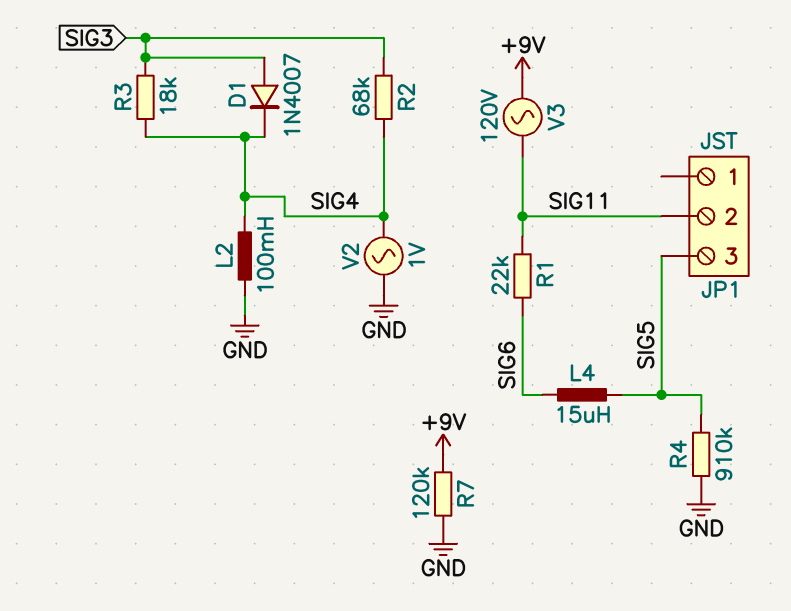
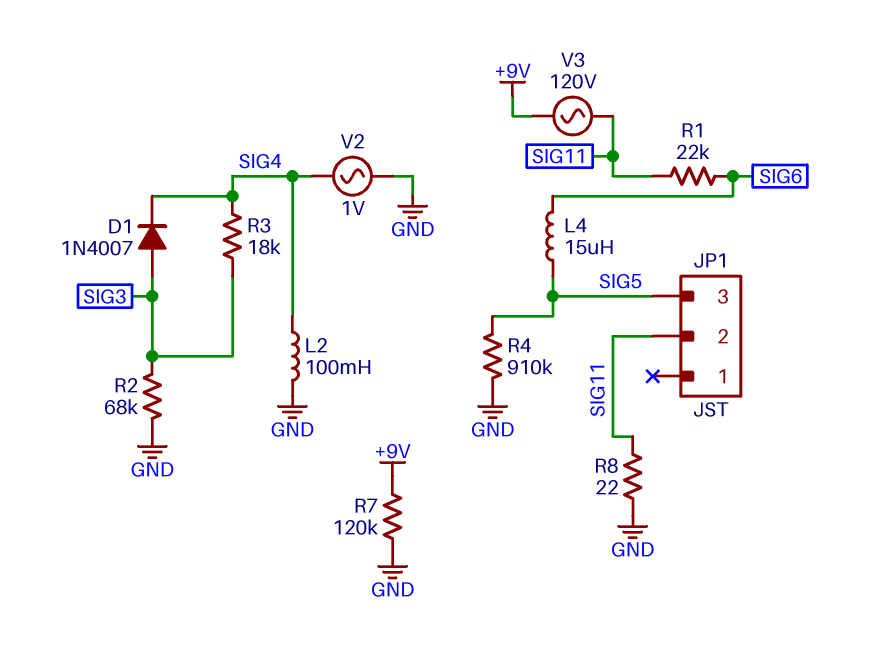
R2: 68k (SIG3, SIG4) -> 68k (GND, SIG3)
R8: none -> 22 (GND, SIG11)

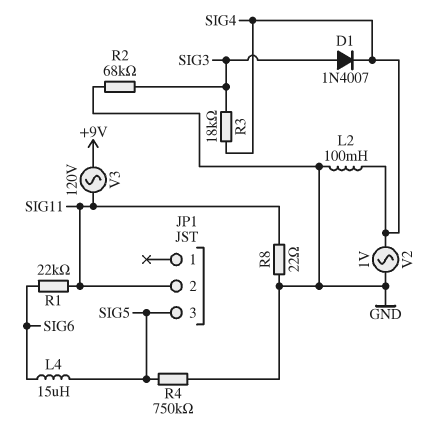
R4: 910k (GND, SIG5) -> 750k (GND, SIG5)
R7: 120k (+9V, GND) -> none

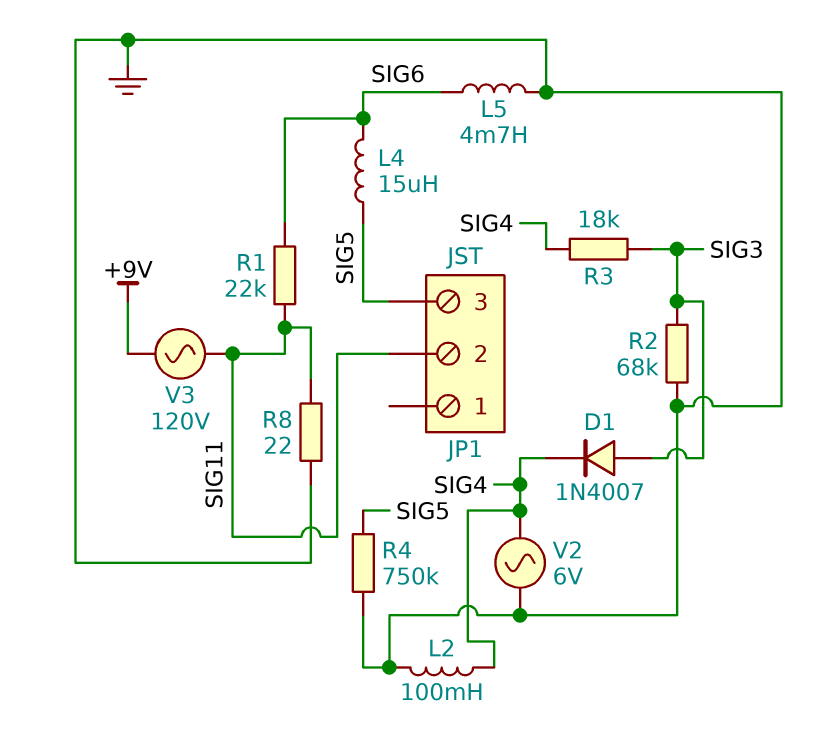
L5: none -> 4.7mH (GND, SIG6)
V2: AC 1V (GND, SIG4) -> AC 6V (GND, SIG4)

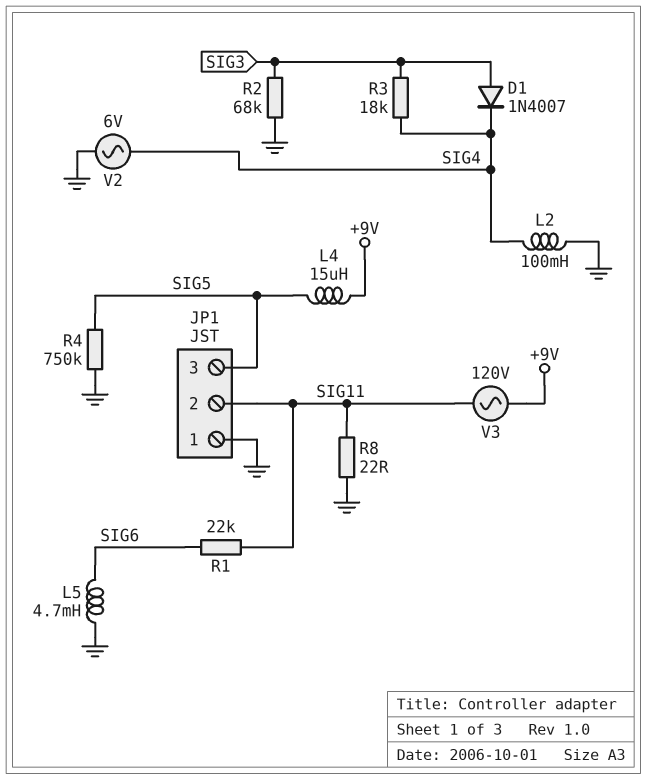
JP1 pin 1: none -> GND
L4: 15uH (SIG5, SIG6) -> 15uH (+9V, SIG5)

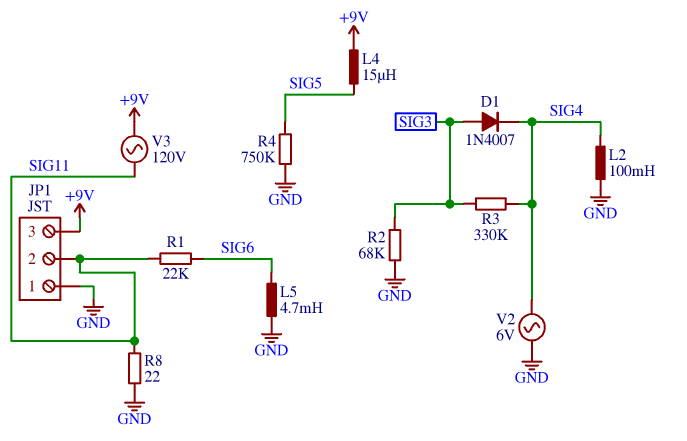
JP1 pin 3: SIG5 -> +9V
R3: 18k (SIG3, SIG4) -> 330k (SIG3, SIG4)

